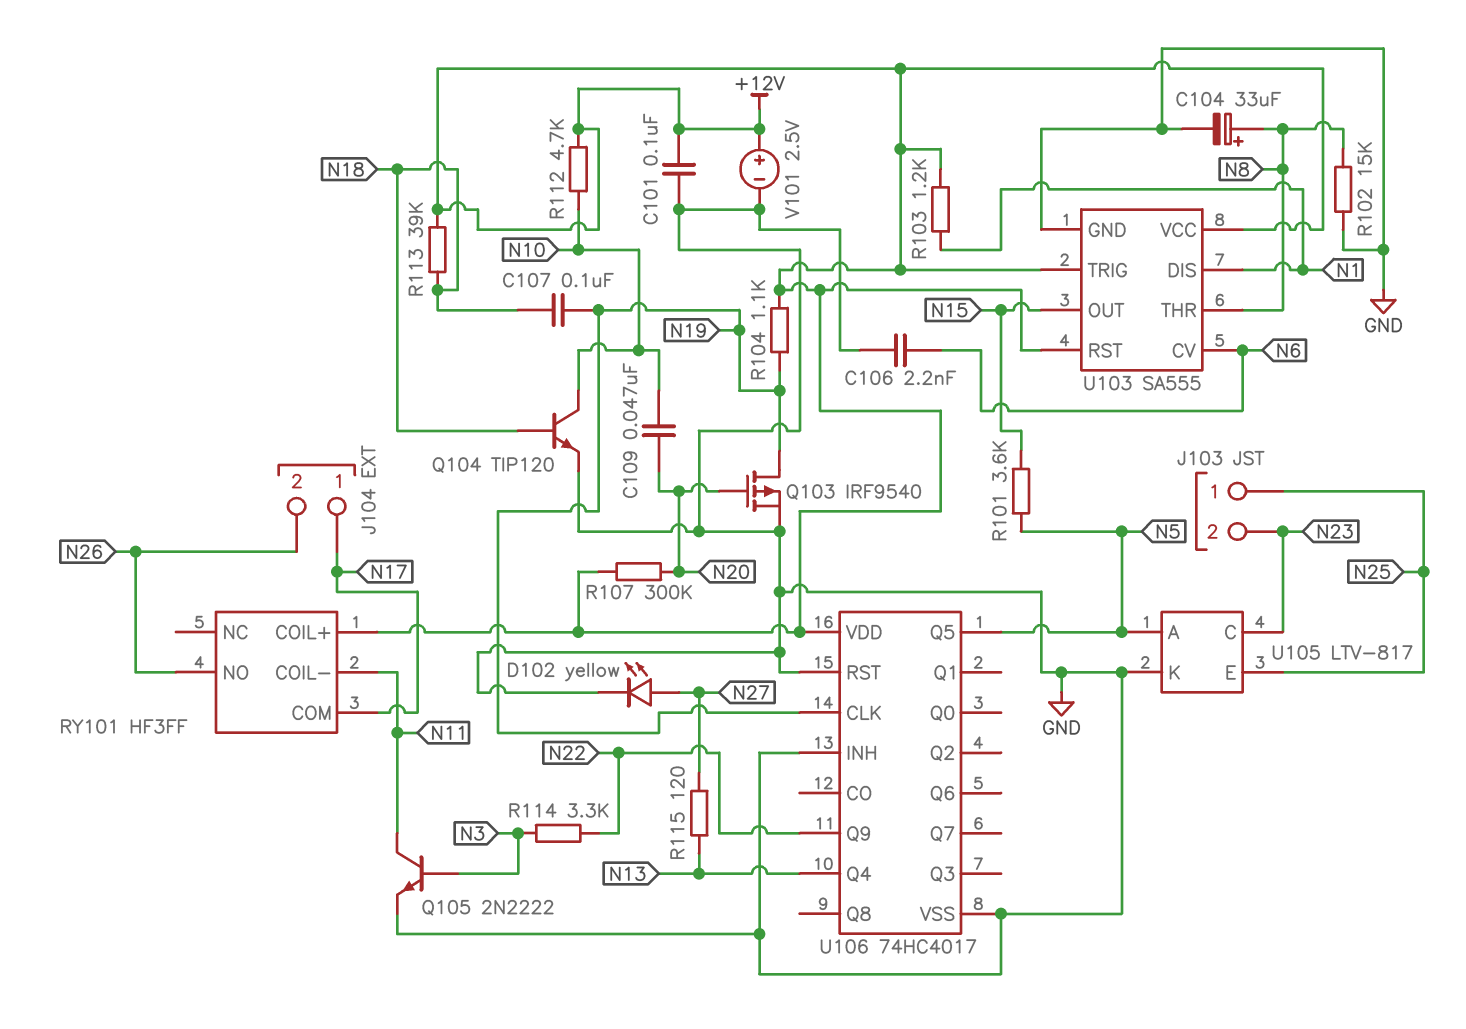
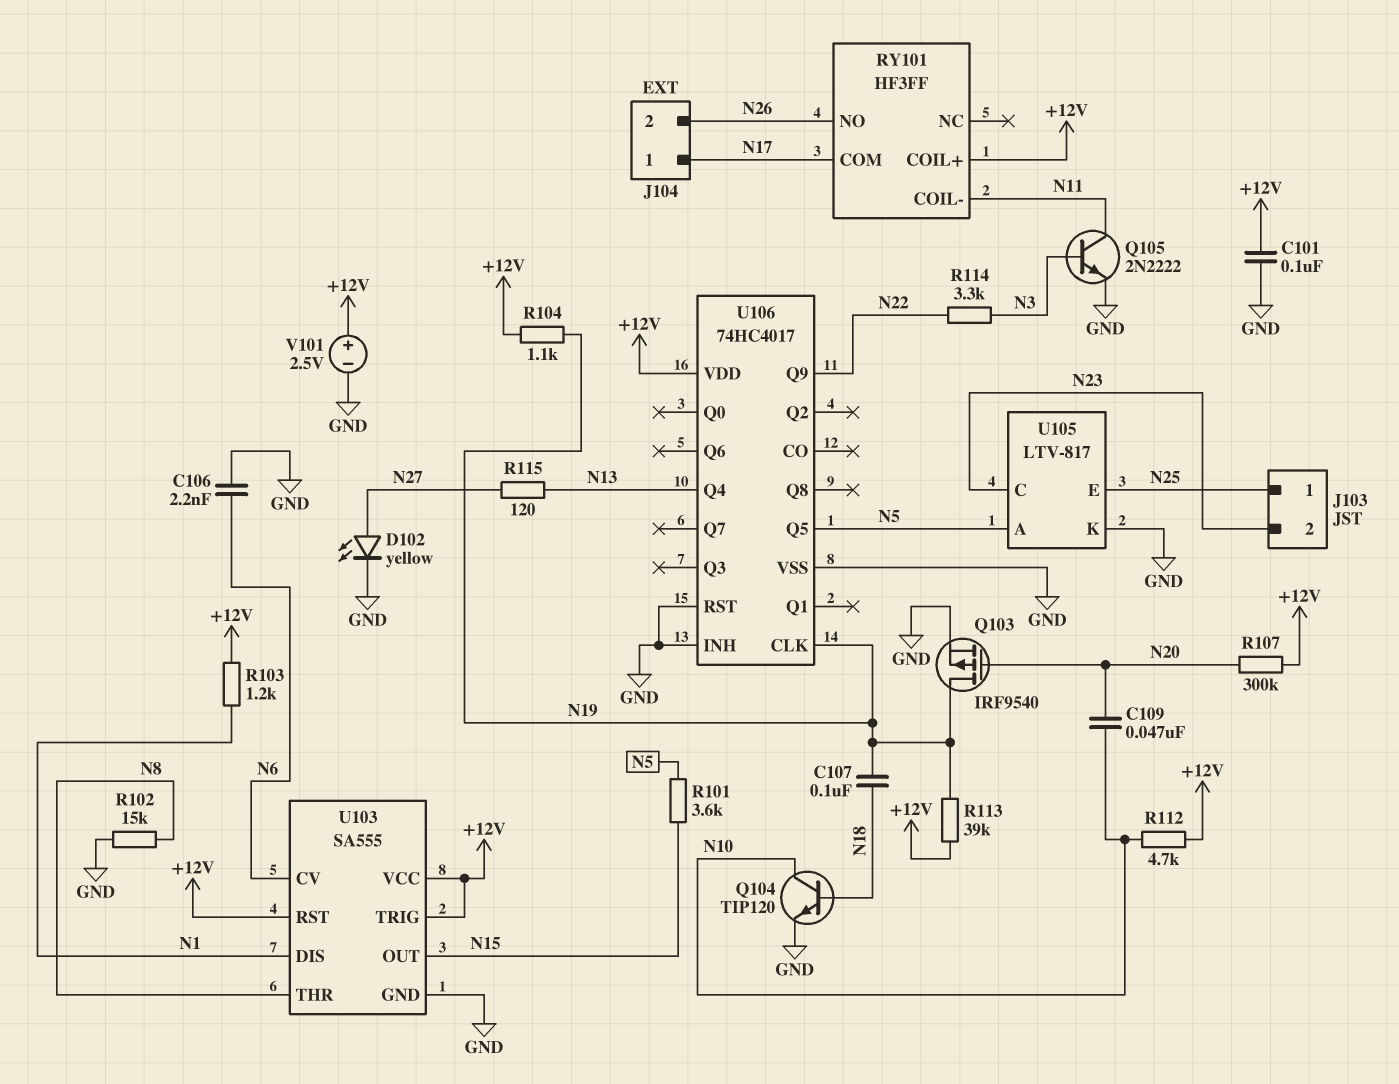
C104: 33uF (plus N8, minus GND) -> none
R113: 39k (+12V, N18) -> 39k (+12V, N19)

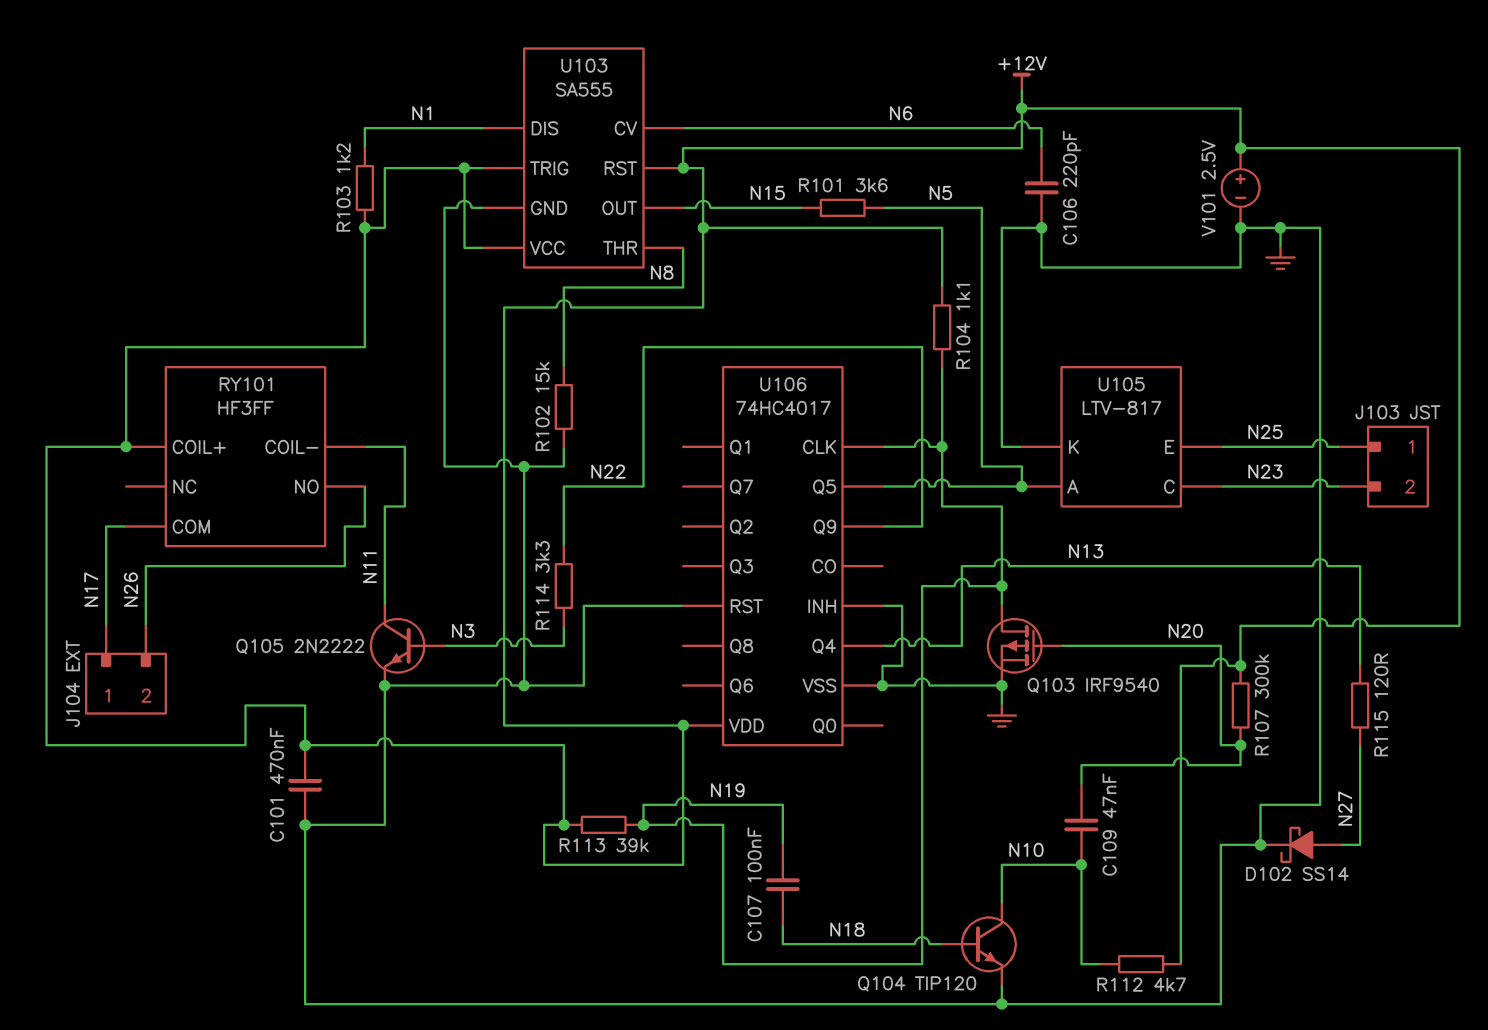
C101: 100nF (+12V, GND) -> 470nF (+12V, GND)
C106: 2.2nF (GND, N6) -> 220pF (GND, N6)
D102: LED yellow (A N27, K GND) -> schottky SS14 (A N27, K GND)

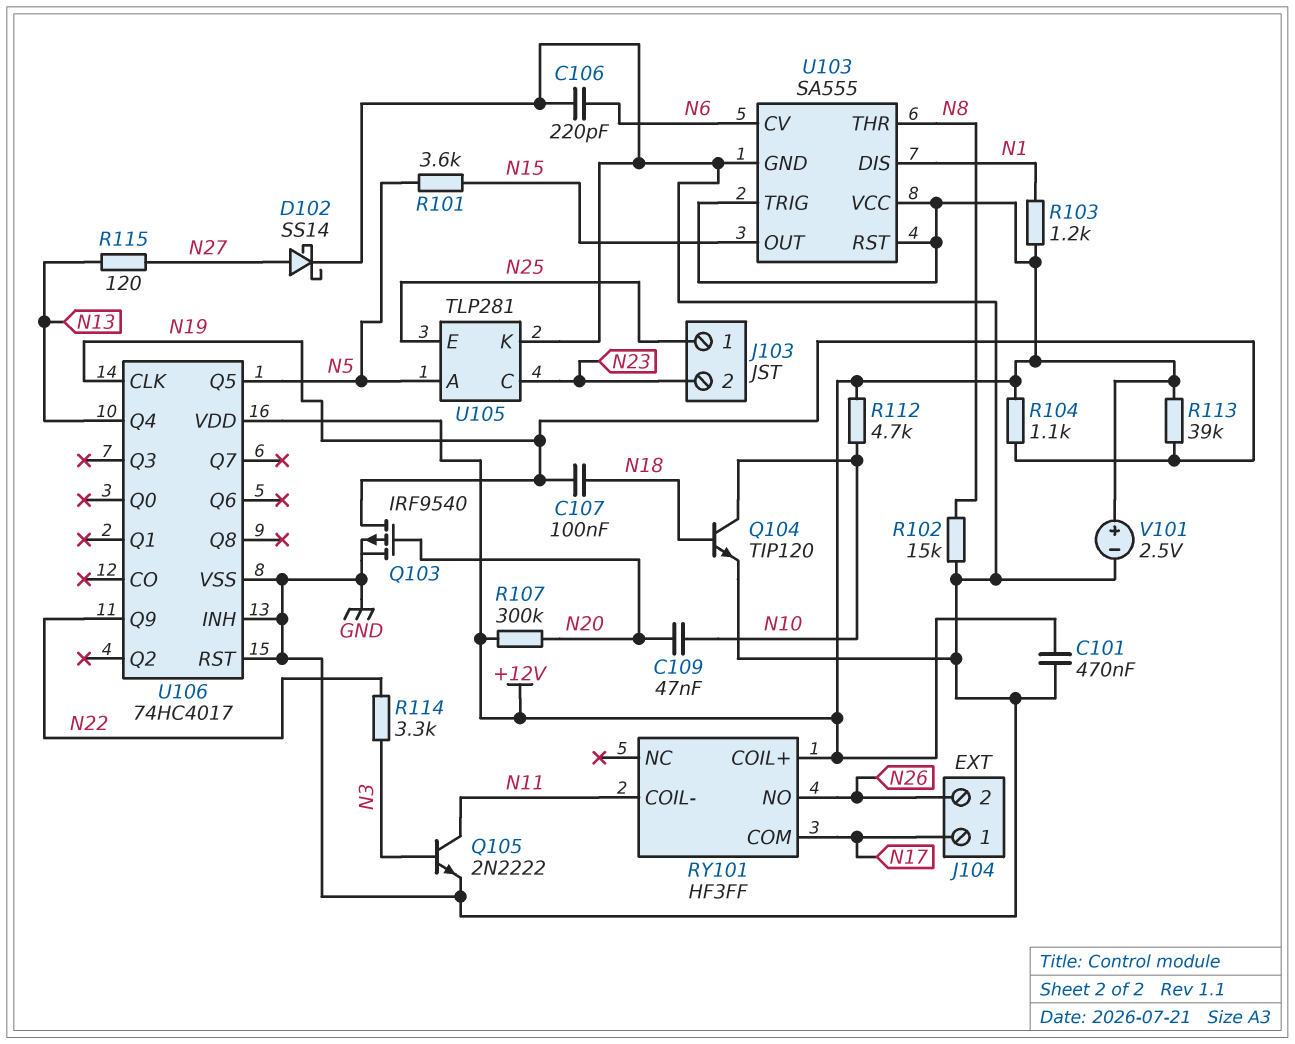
U105: LTV-817 -> TLP281

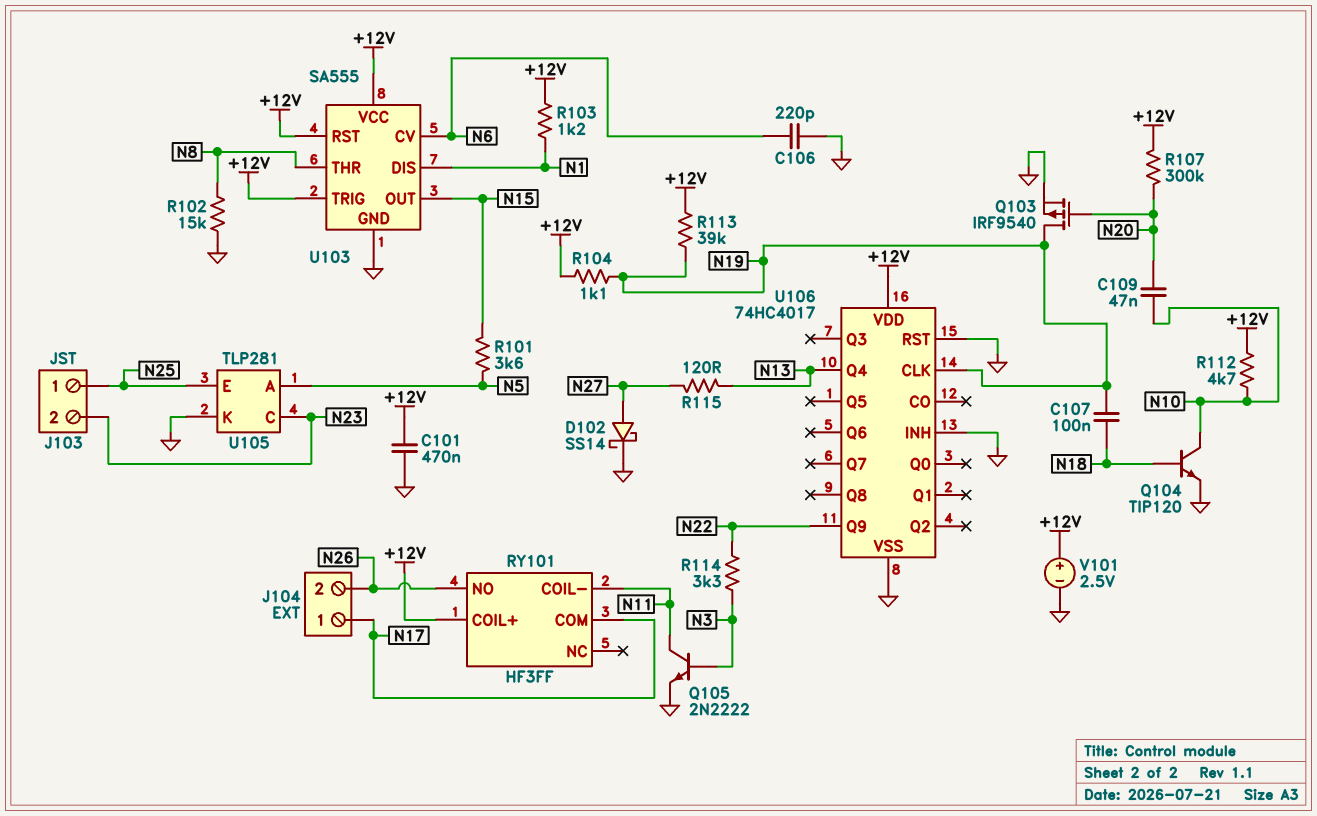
U106 pin Q5: N5 -> none

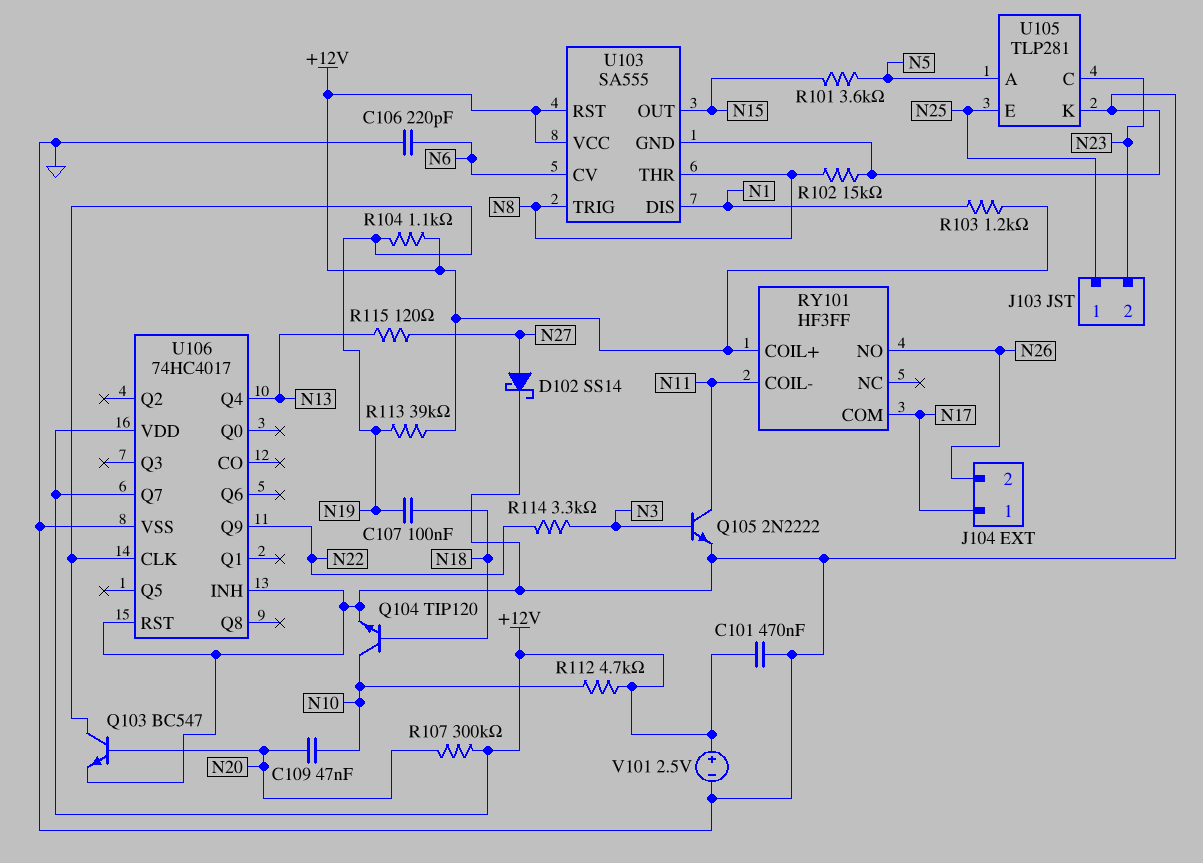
Q103: PMOS IRF9540 (G N20, D N19, S GND) -> NPN BC547 (B N20, C N19, E GND)
U103 pin TRIG: +12V -> N8
U106 pin Q7: none -> +12V

